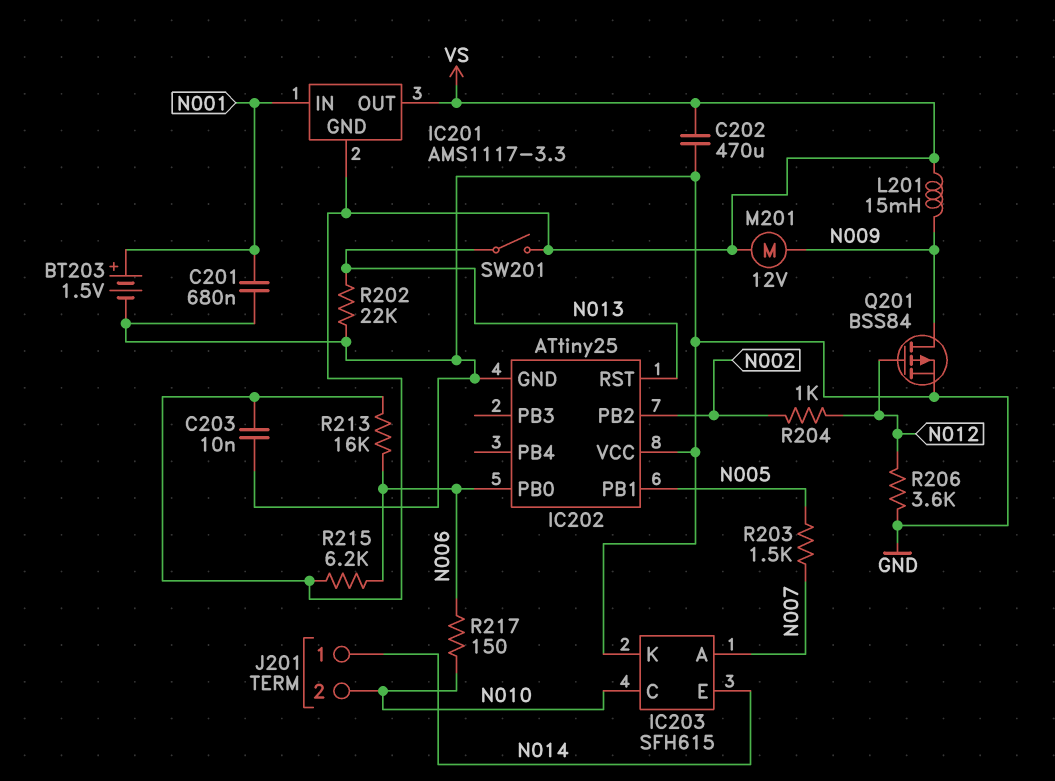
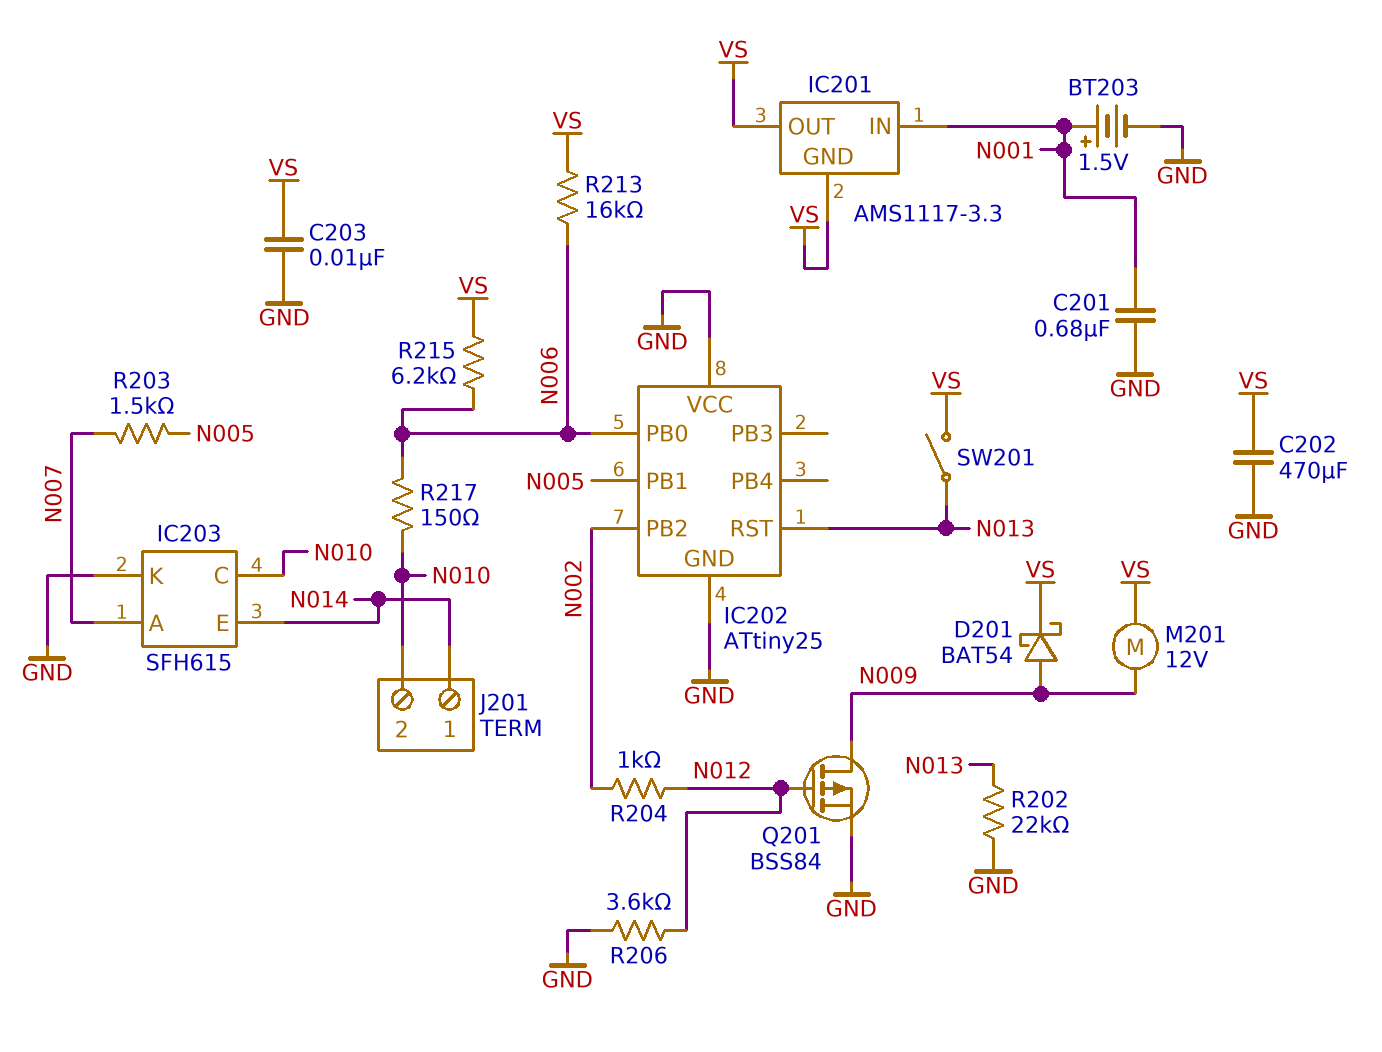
D201: none -> schottky BAT54 (A N009, K VS)
L201: 15mH (N009, VS) -> none

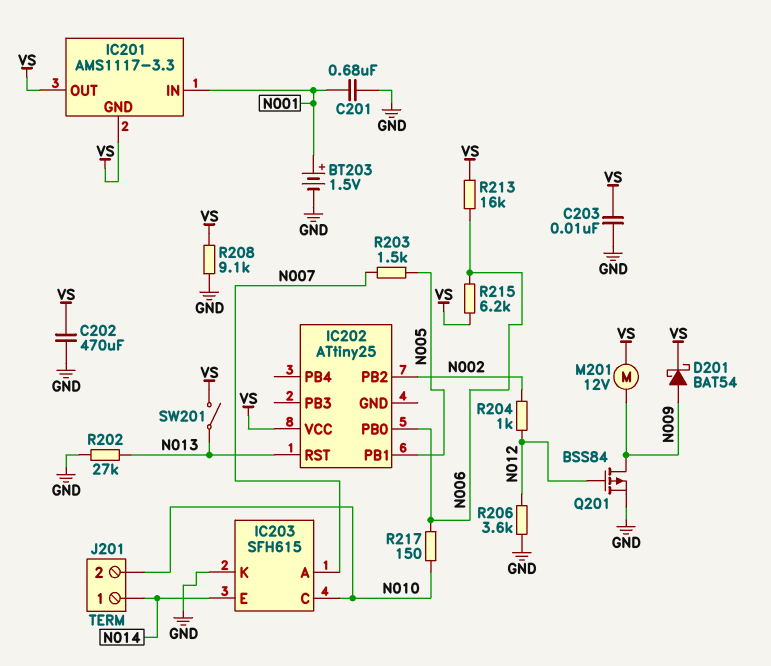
IC202 pin GND: GND -> none
IC202 pin VCC: GND -> VS
R202: 22k (GND, N013) -> 27k (GND, N013)
R208: none -> 9.1k (GND, VS)

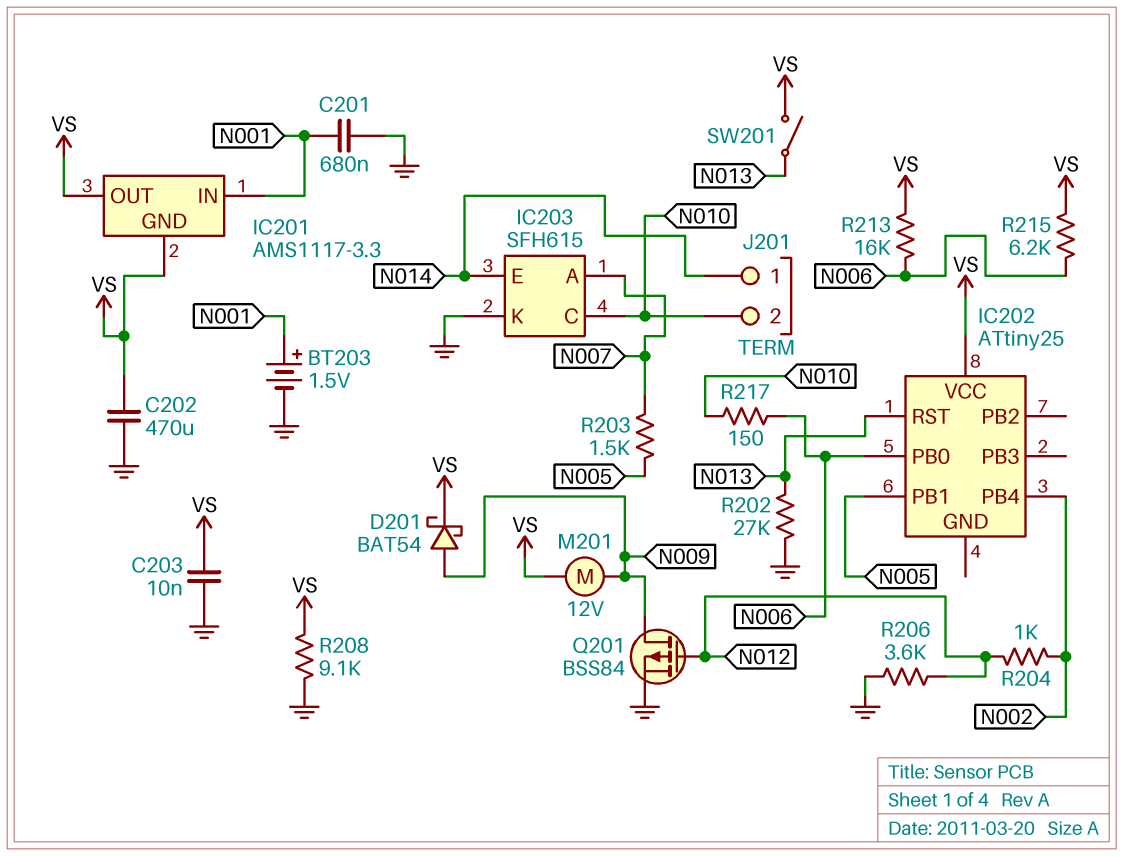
IC202 pin PB2: N002 -> none
IC202 pin PB4: none -> N002

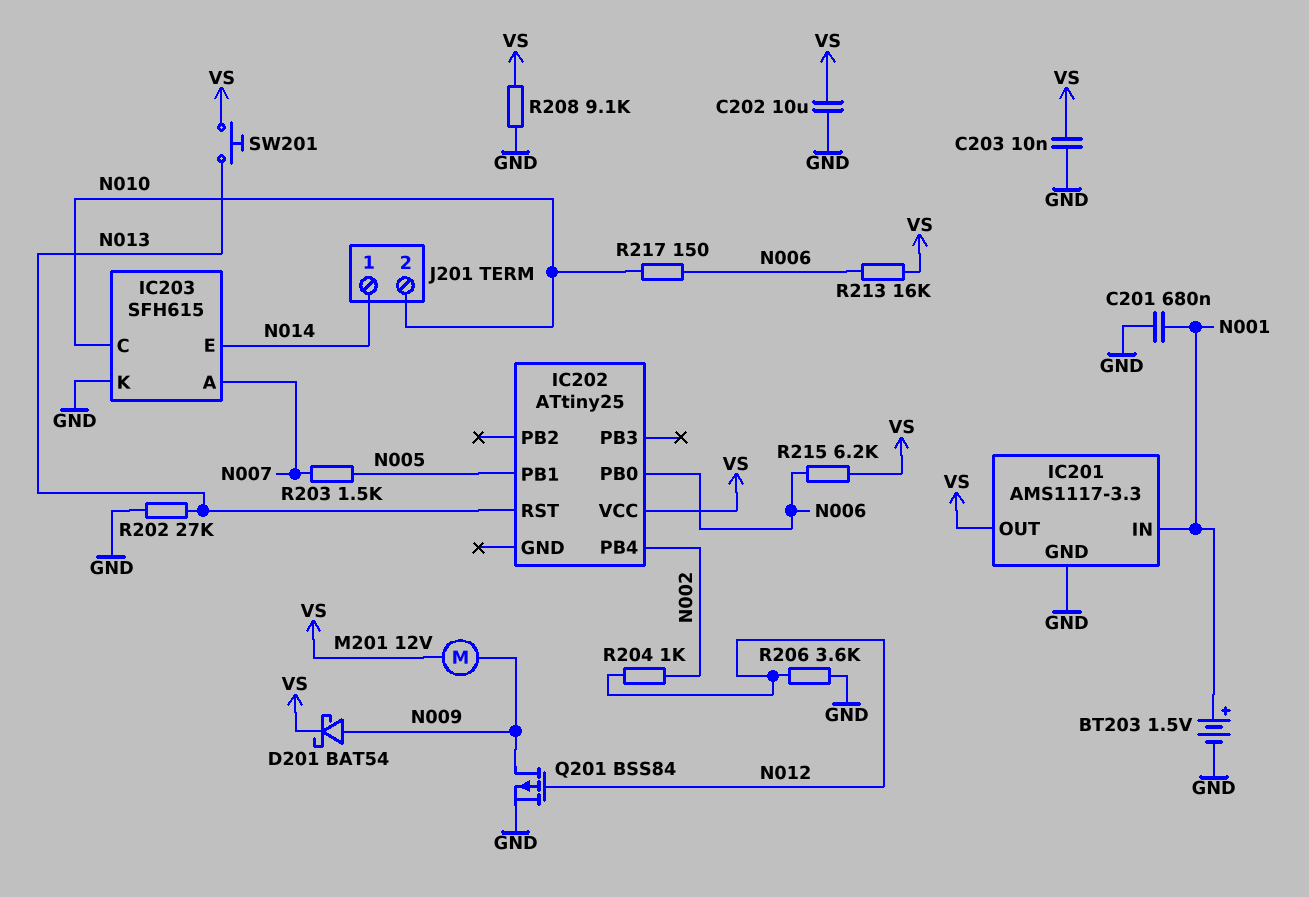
C202: 470uF (GND, VS) -> 10uF (GND, VS)
IC201 pin GND: VS -> GND
SW201: switch (N013, VS) -> button (N013, VS)

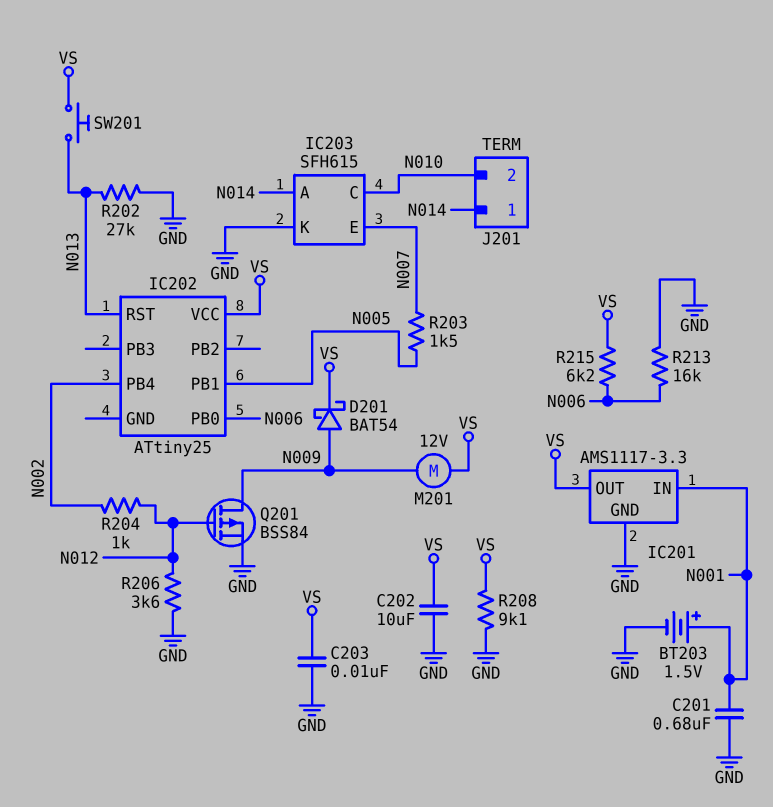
IC203 pin A: N007 -> N014
IC203 pin E: N014 -> N007
R213: 16k (N006, VS) -> 16k (GND, N006)
R217: 150 (N006, N010) -> none

